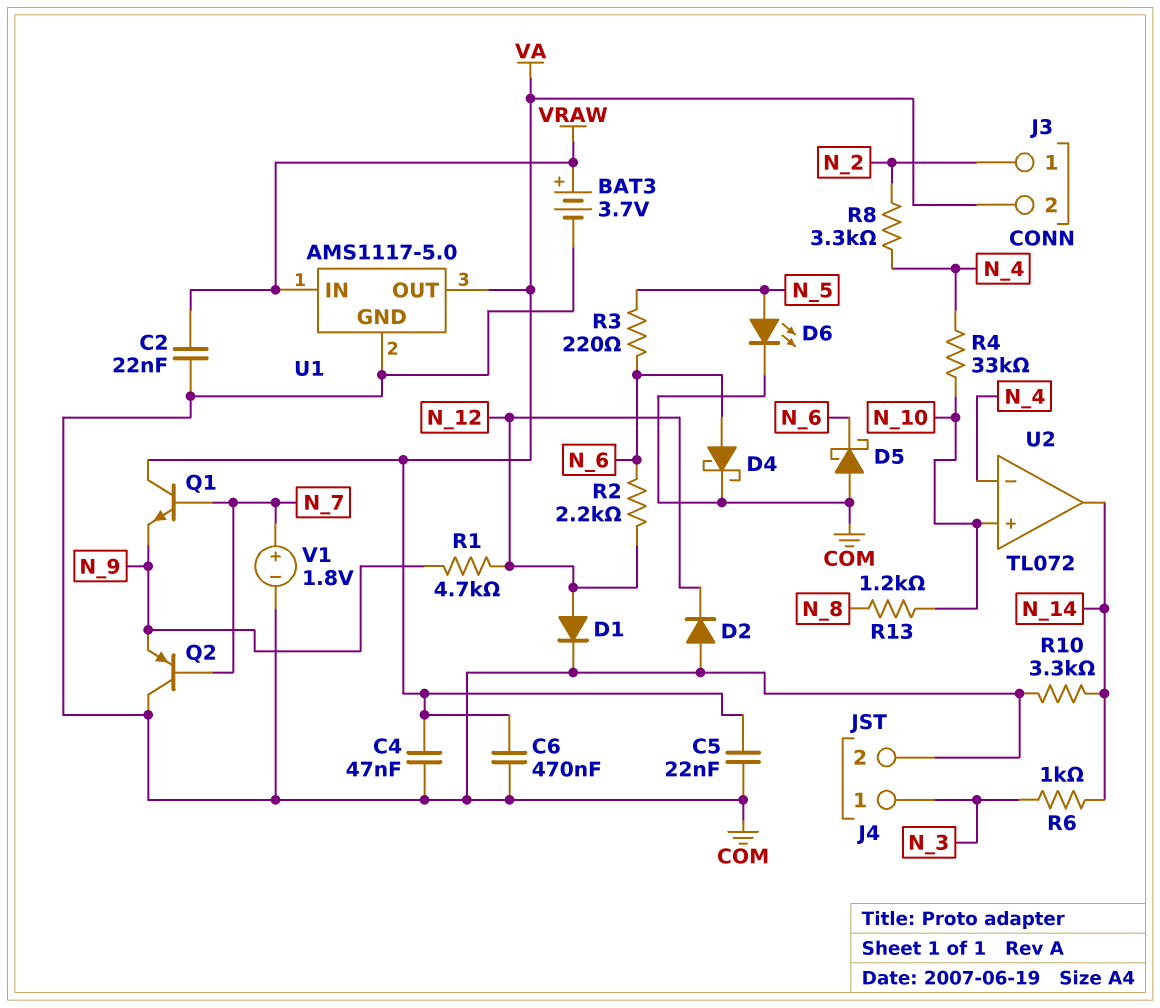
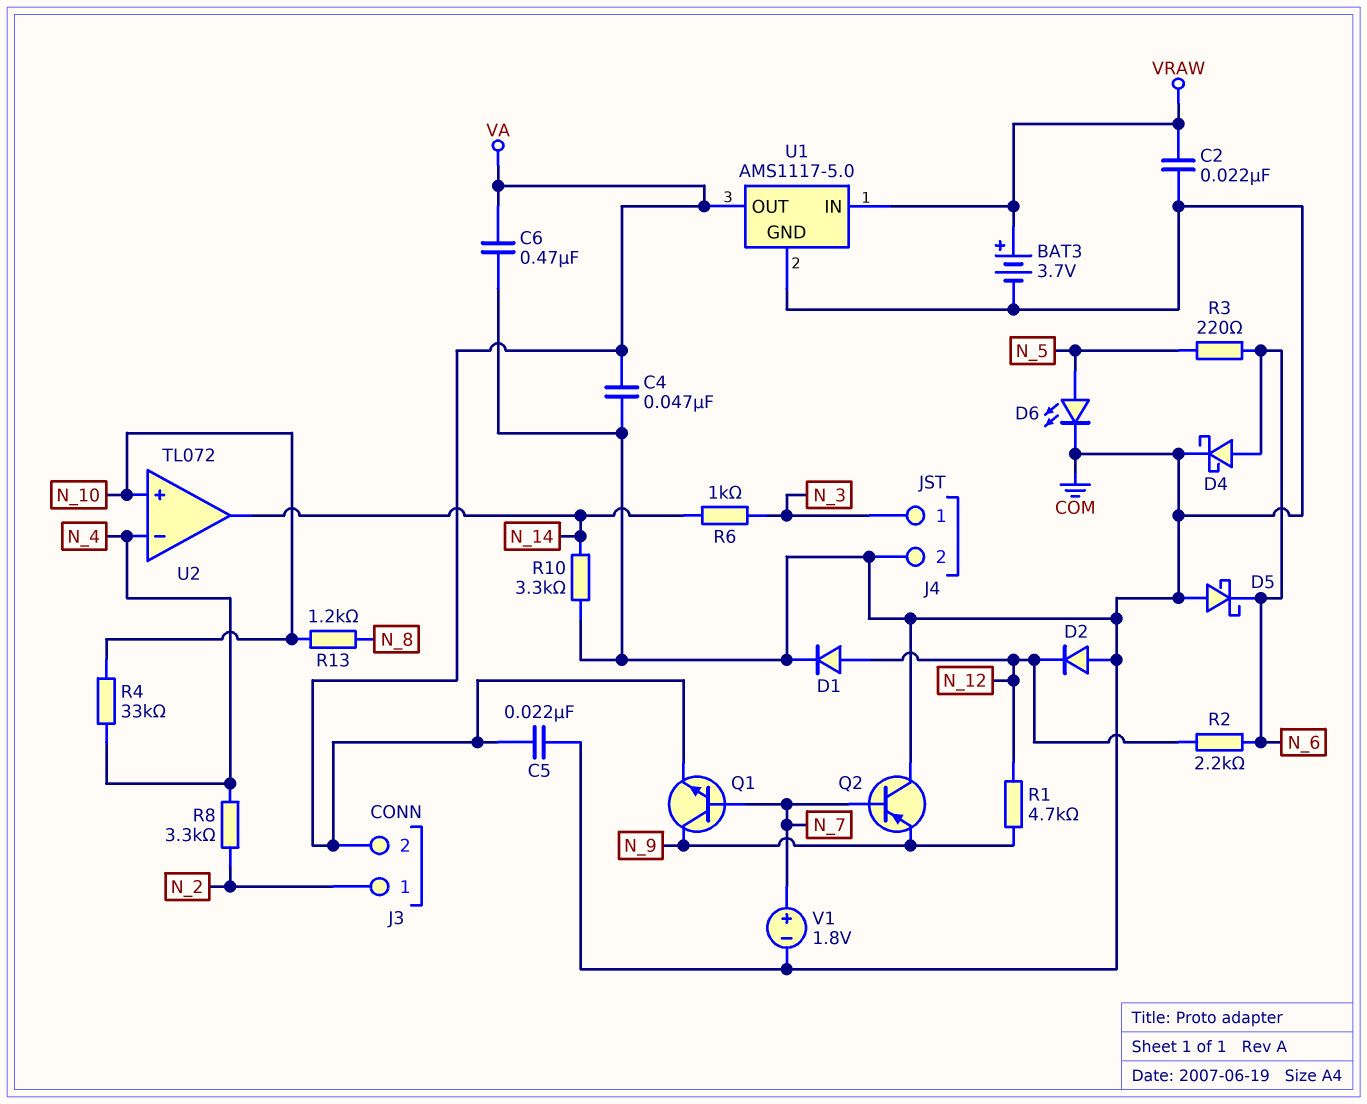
Q1: NPN (B N_7, C VA, E N_9) -> NPN (B N_7, C N_9, E VA)

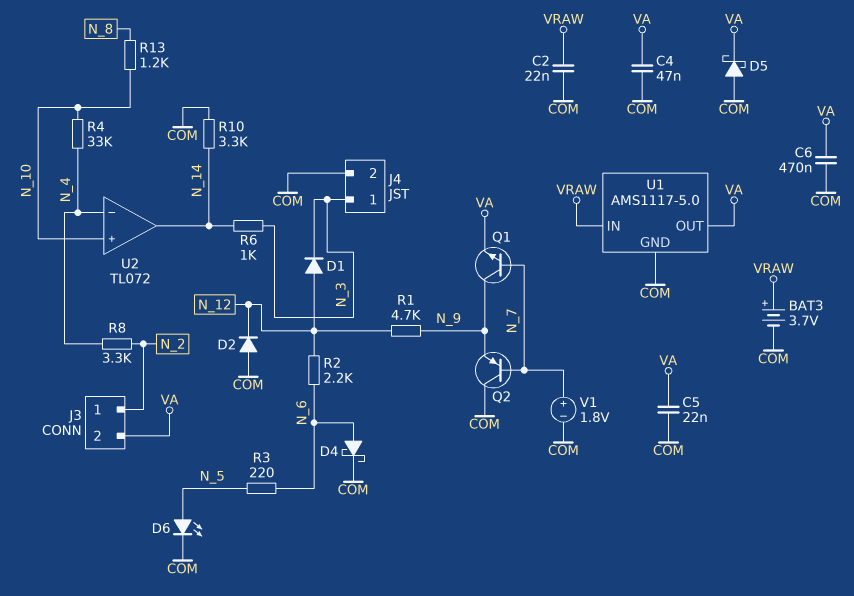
D1: diode (A N_12, K COM) -> diode (A N_12, K N_3)
D5: schottky (A COM, K N_6) -> schottky (A COM, K VA)

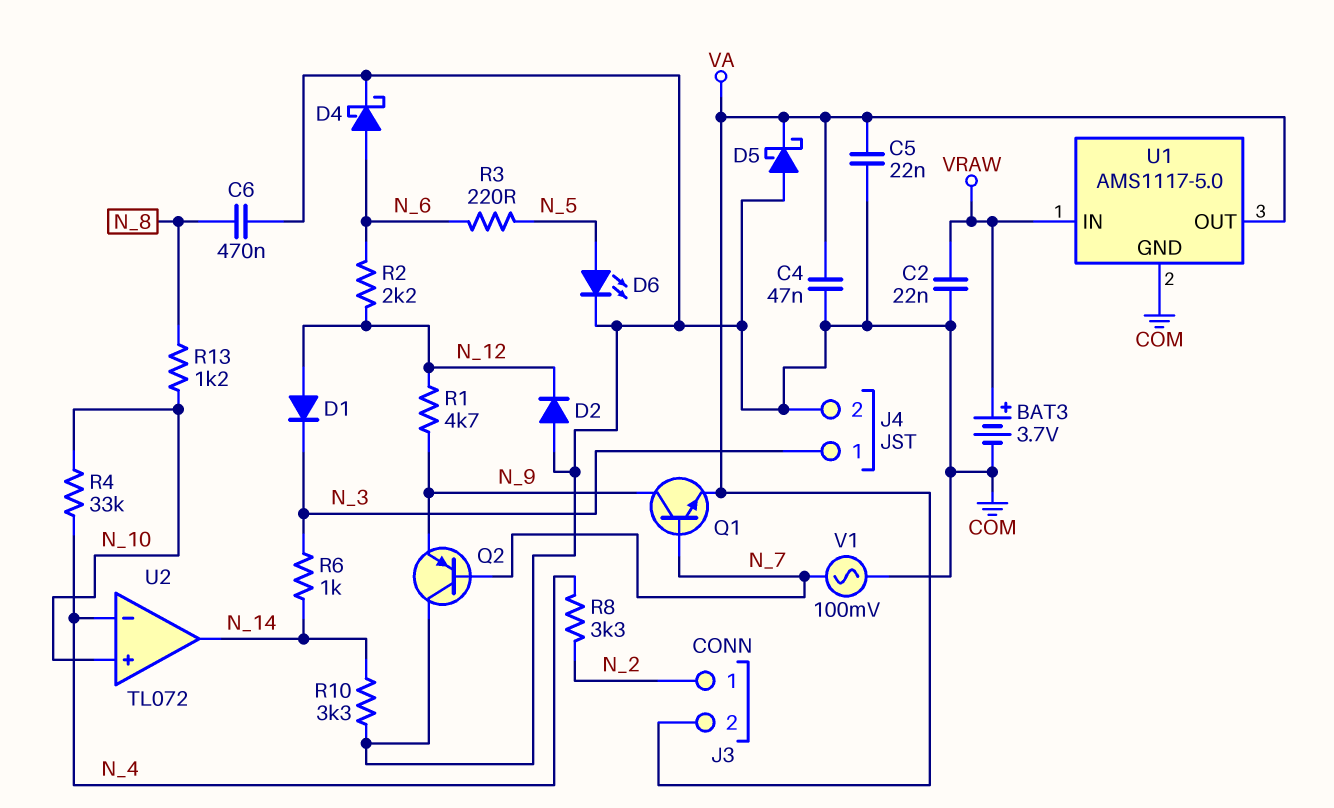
C6: 470nF (COM, VA) -> 470nF (COM, N_8)
V1: 1.8V (plus N_7, minus COM) -> AC 100mV (COM, N_7)

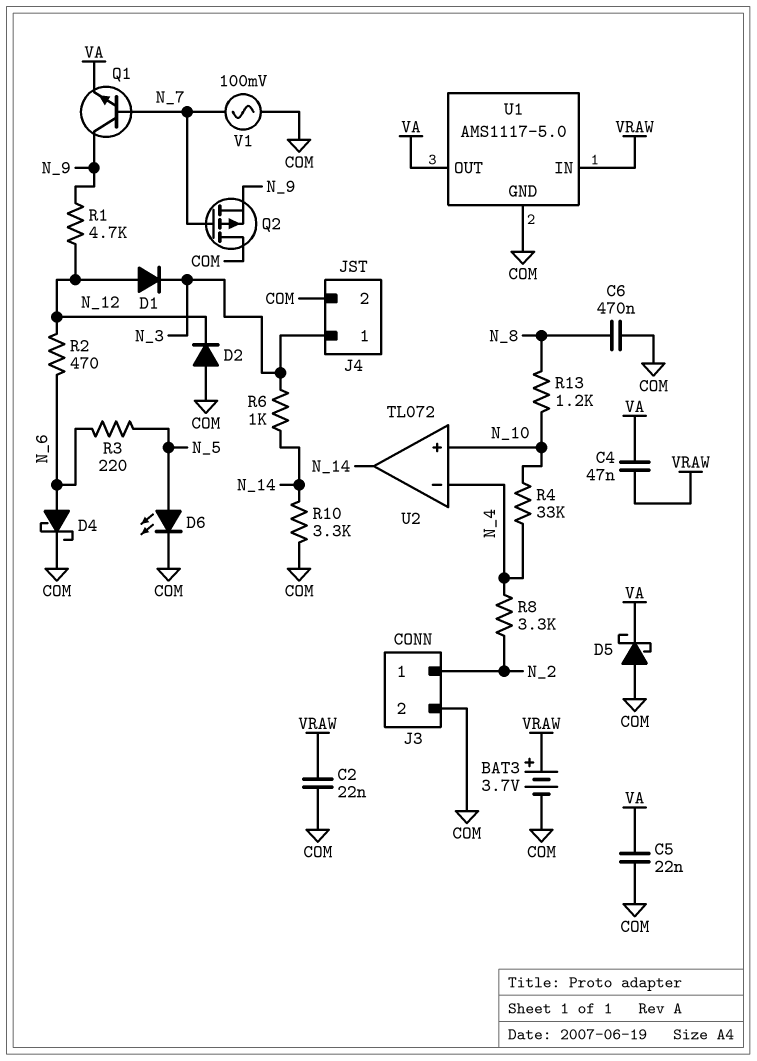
C4: 47nF (COM, VA) -> 47nF (VA, VRAW)
J3 pin 2: VA -> COM
Q2: PNP (B N_7, C COM, E N_9) -> PMOS (G N_7, D COM, S N_9)
R2: 2.2k (N_6, N_12) -> 470 (N_6, N_12)

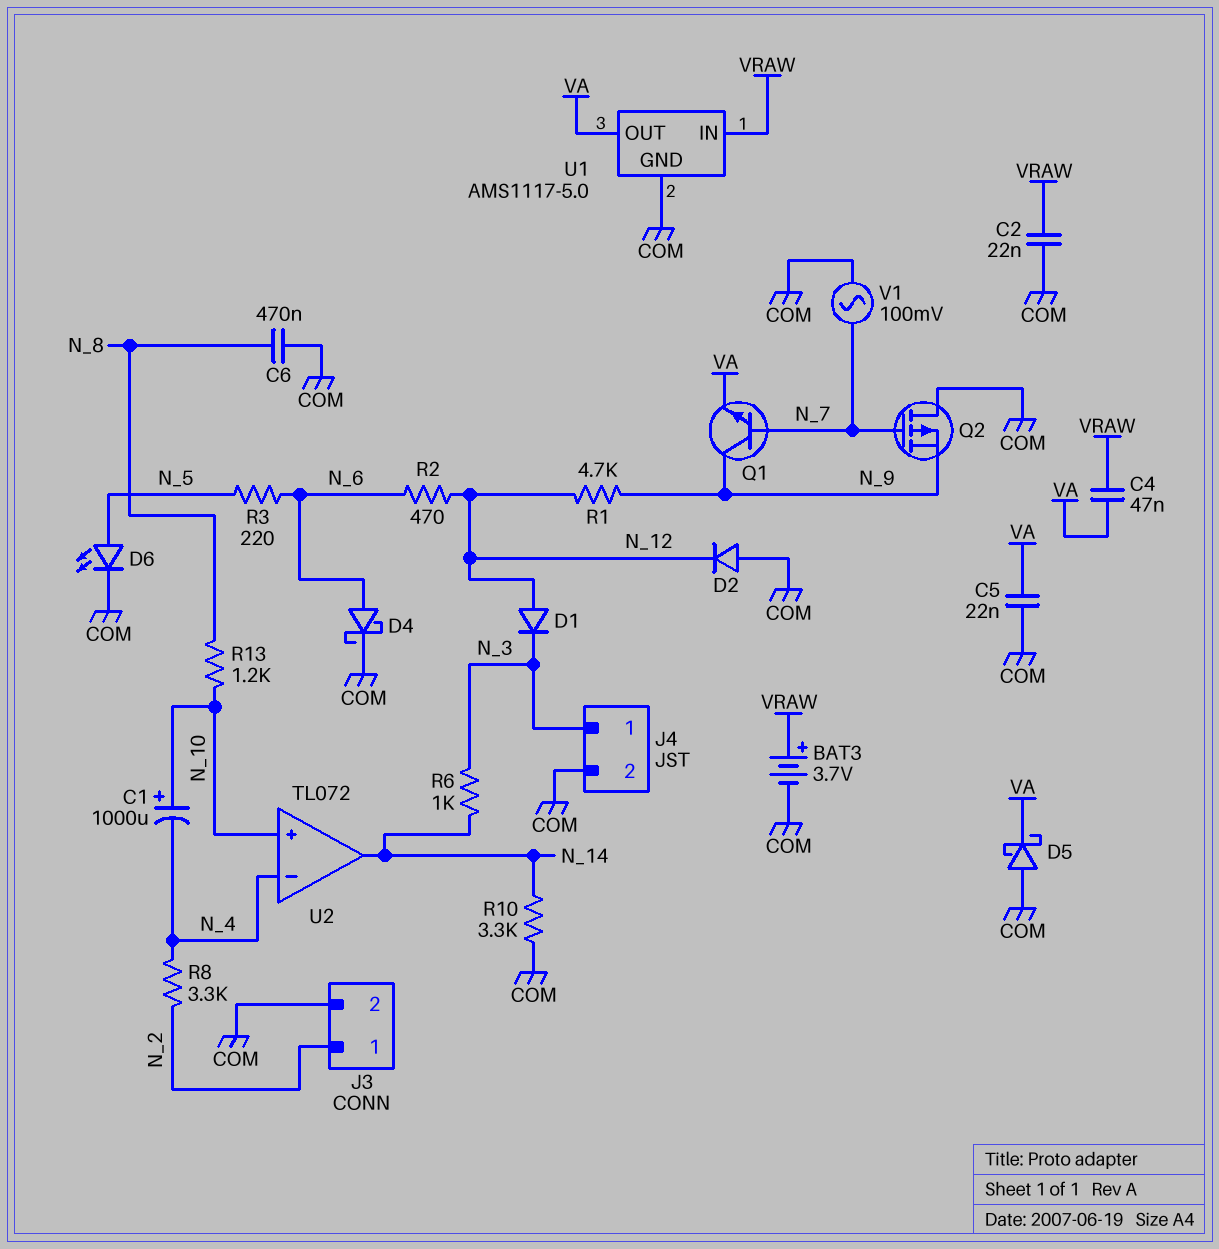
C1: none -> 1000uF (plus N_10, minus N_4)
R4: 33k (N_4, N_10) -> none

